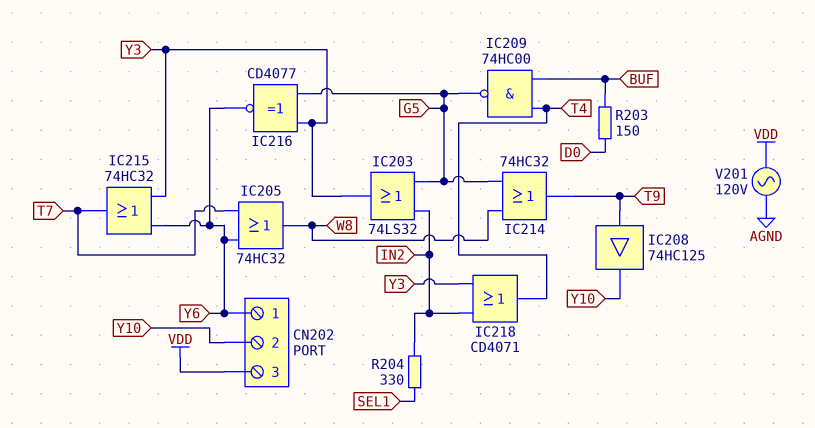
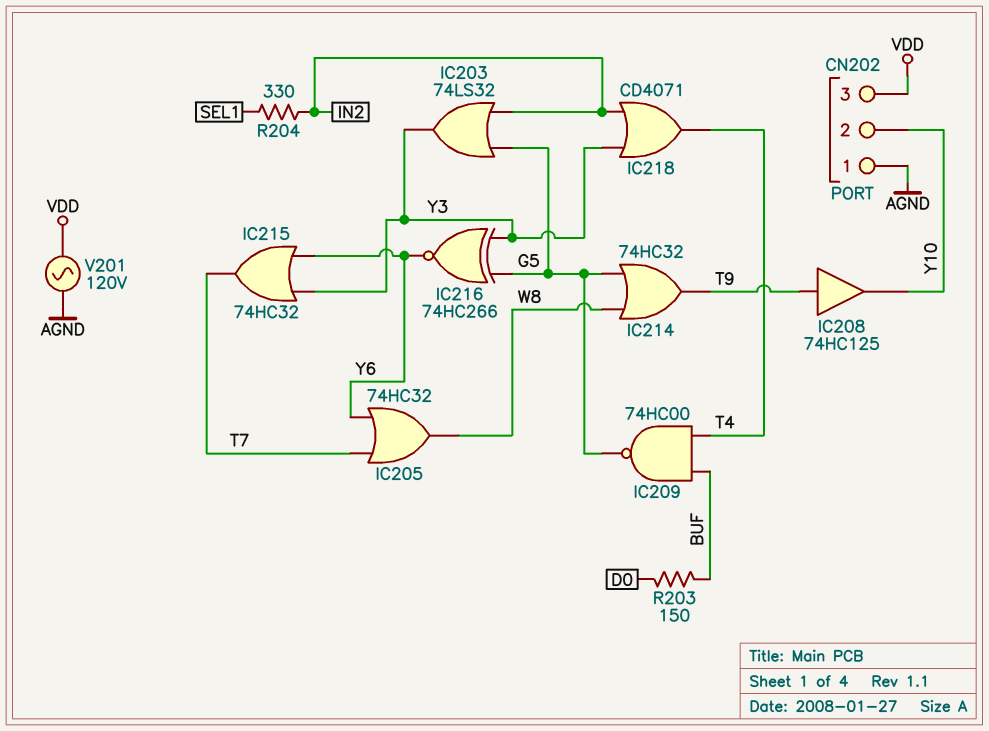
CN202 pin 1: Y6 -> AGND
IC216: XNOR CD4077 (in G5, in Y3, out Y6) -> XNOR 74HC266 (in G5, in Y3, out Y6)

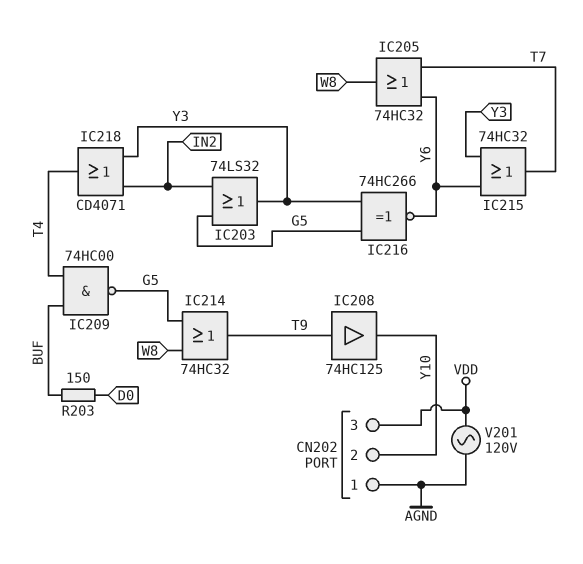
R204: 330 (IN2, SEL1) -> none

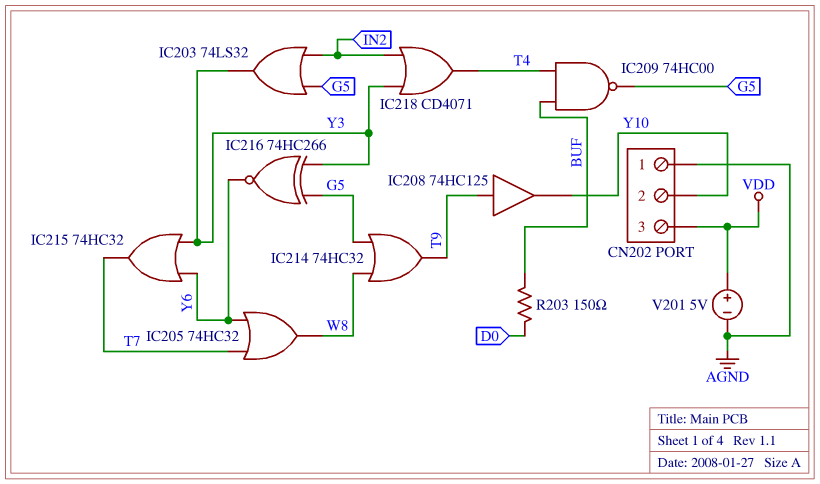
V201: AC 120V (AGND, VDD) -> 5V (plus VDD, minus AGND)

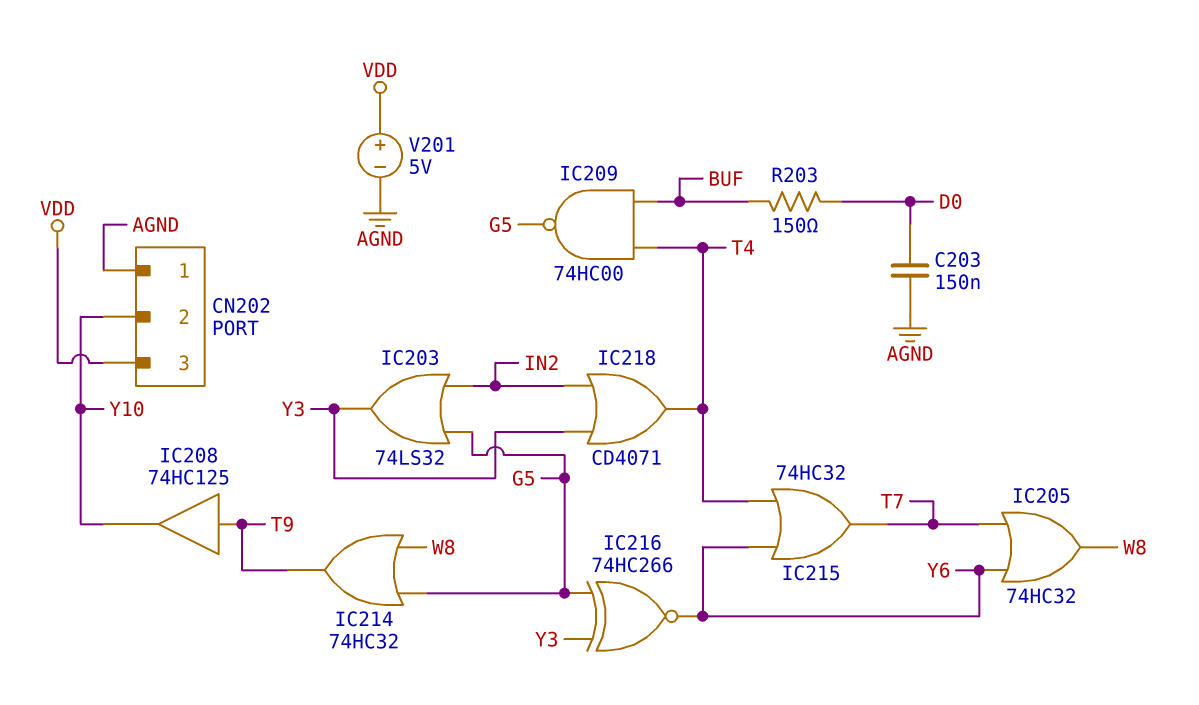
C203: none -> 150nF (AGND, D0)
IC215: OR 74HC32 (in Y3, in Y6, out T7) -> OR 74HC32 (in T4, in Y6, out T7)

